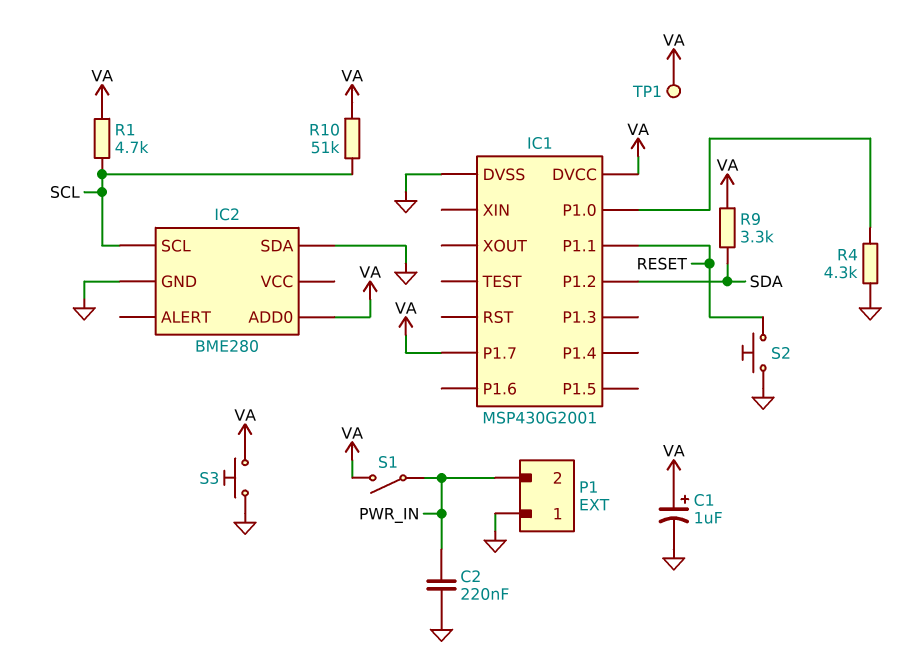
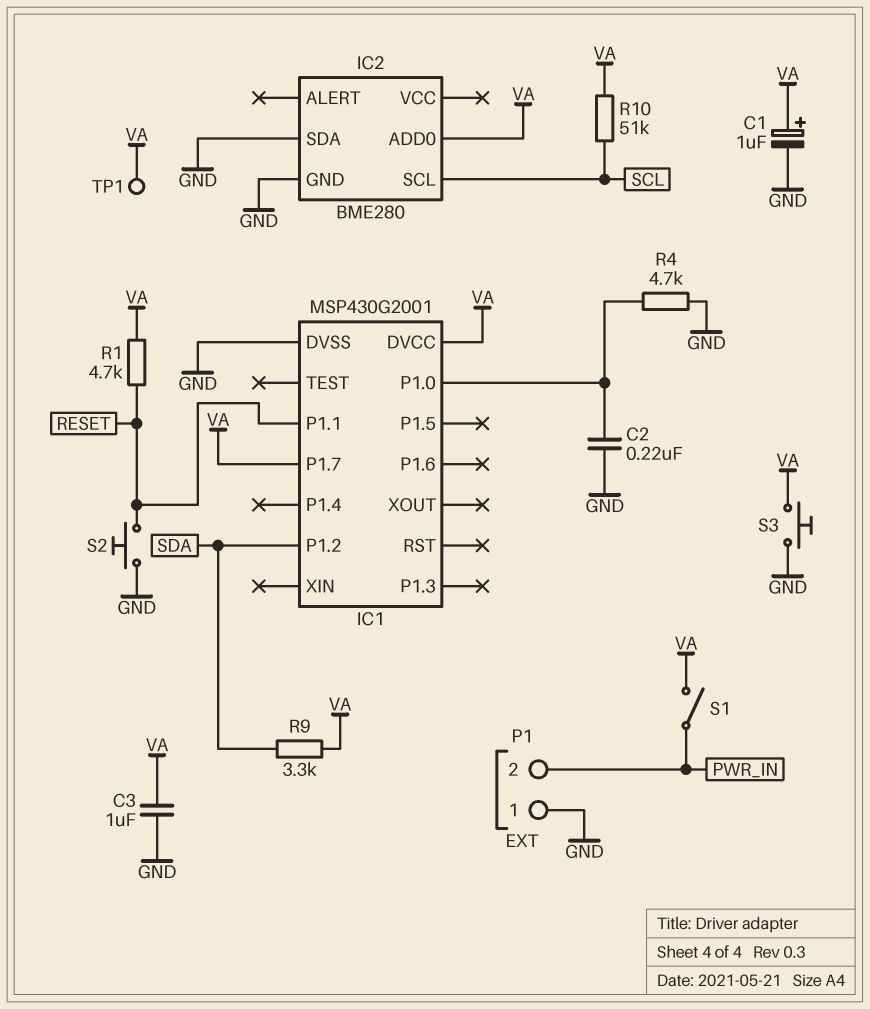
C2: 220nF (GND, PWR_IN) -> 220nF (GND, IC1/P1.0)
C3: none -> 1uF (GND, VA)
R1: 4.7k (SCL, VA) -> 4.7k (RESET, VA)
R4: 4.3k (GND, IC1/P1.0) -> 4.7k (GND, IC1/P1.0)

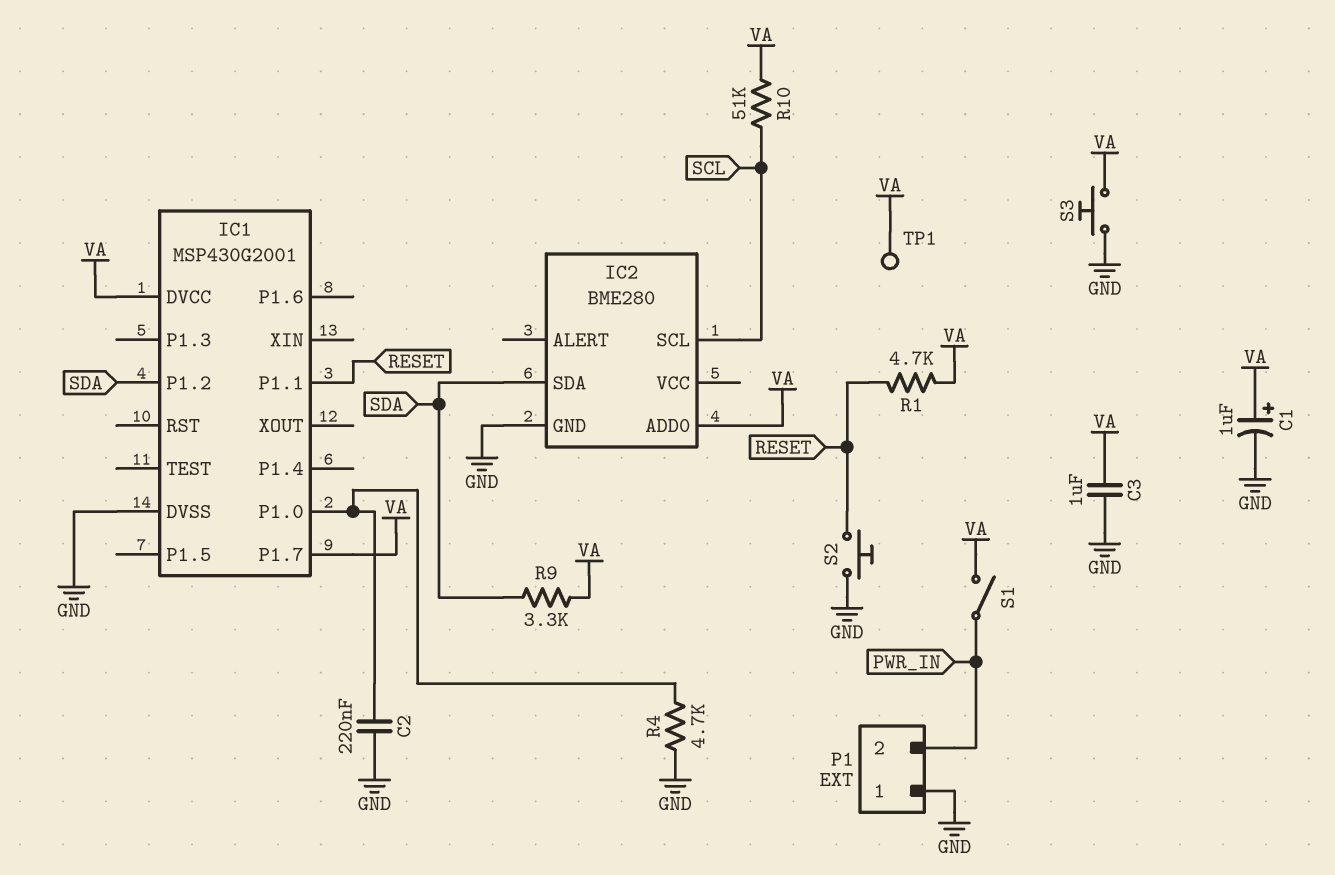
IC2 pin SDA: GND -> SDA

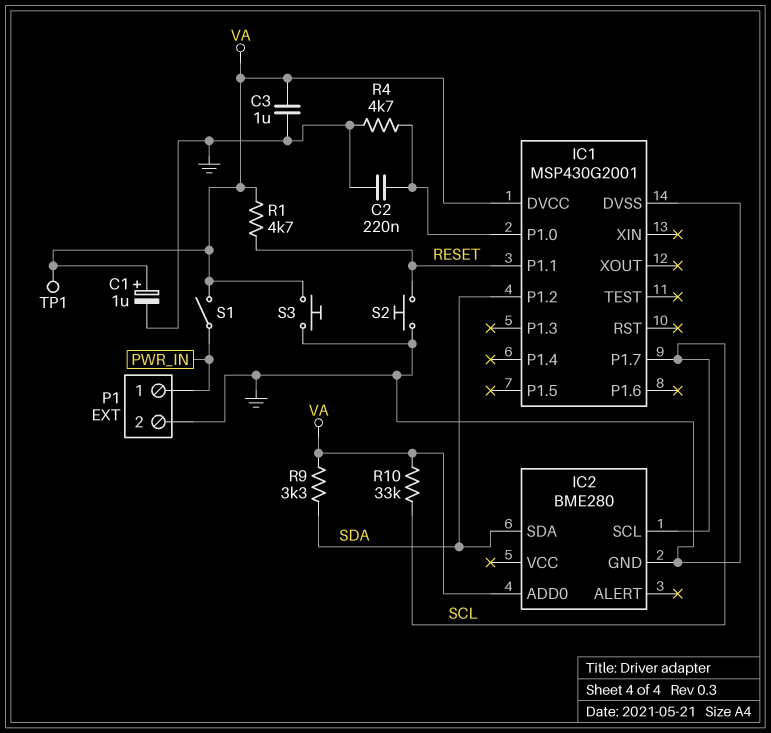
IC1 pin P1.7: VA -> SCL
P1 pin 1: GND -> PWR_IN
P1 pin 2: PWR_IN -> GND
R10: 51k (SCL, VA) -> 33k (SCL, VA)

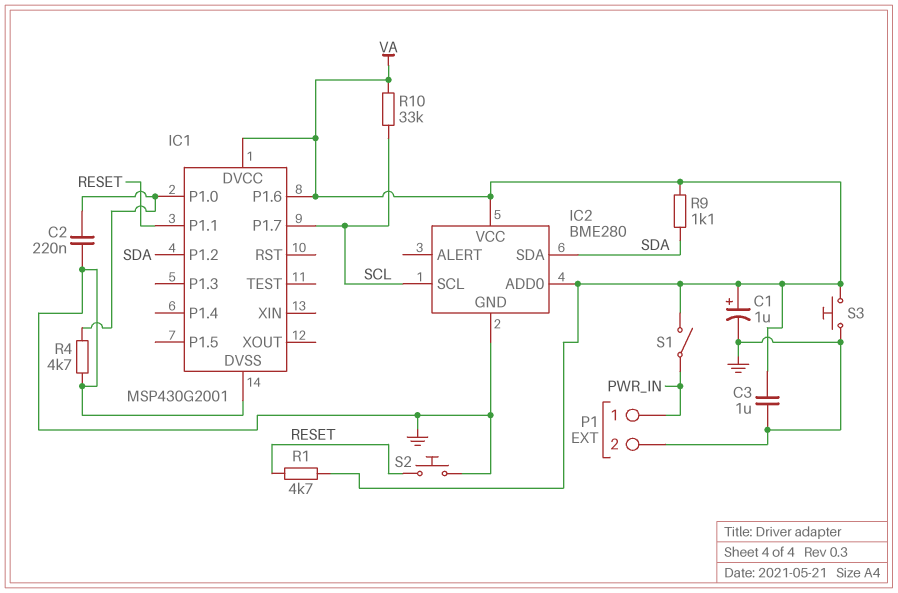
IC1 pin P1.6: none -> VA
IC2 pin VCC: none -> VA
R9: 3.3k (SDA, VA) -> 1.1k (SDA, VA)
TP1: test point (VA) -> none

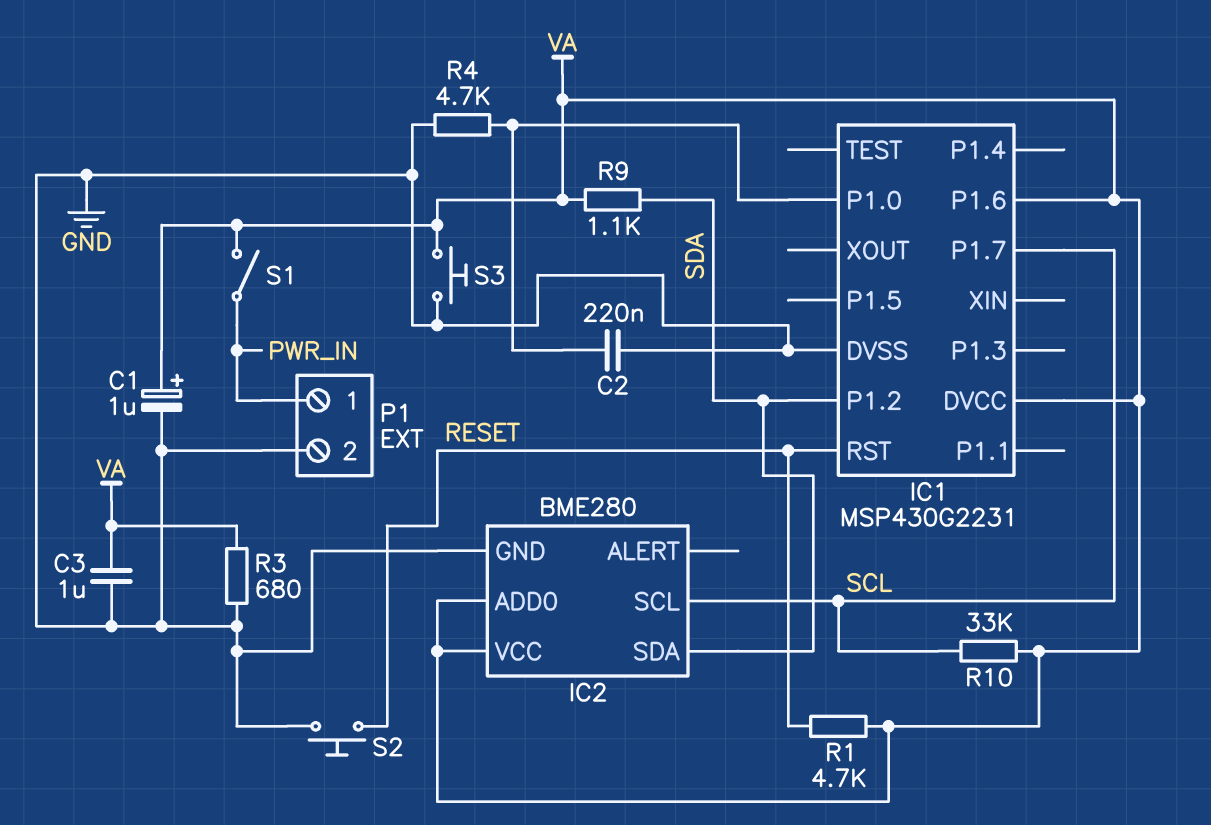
IC1: MSP430G2001 -> MSP430G2231
IC1 pin P1.1: RESET -> none
IC1 pin RST: none -> RESET
R3: none -> 680 (GND, VA)

